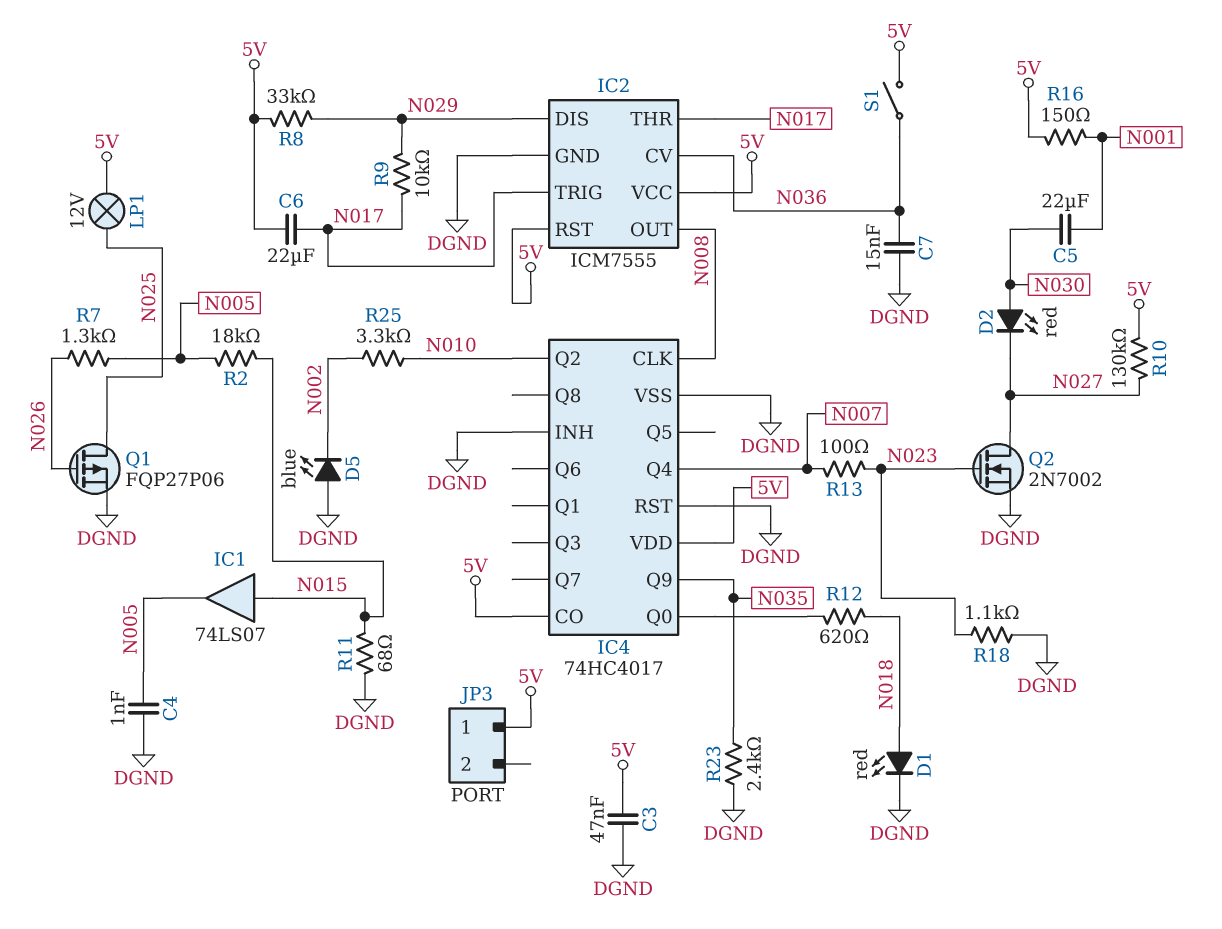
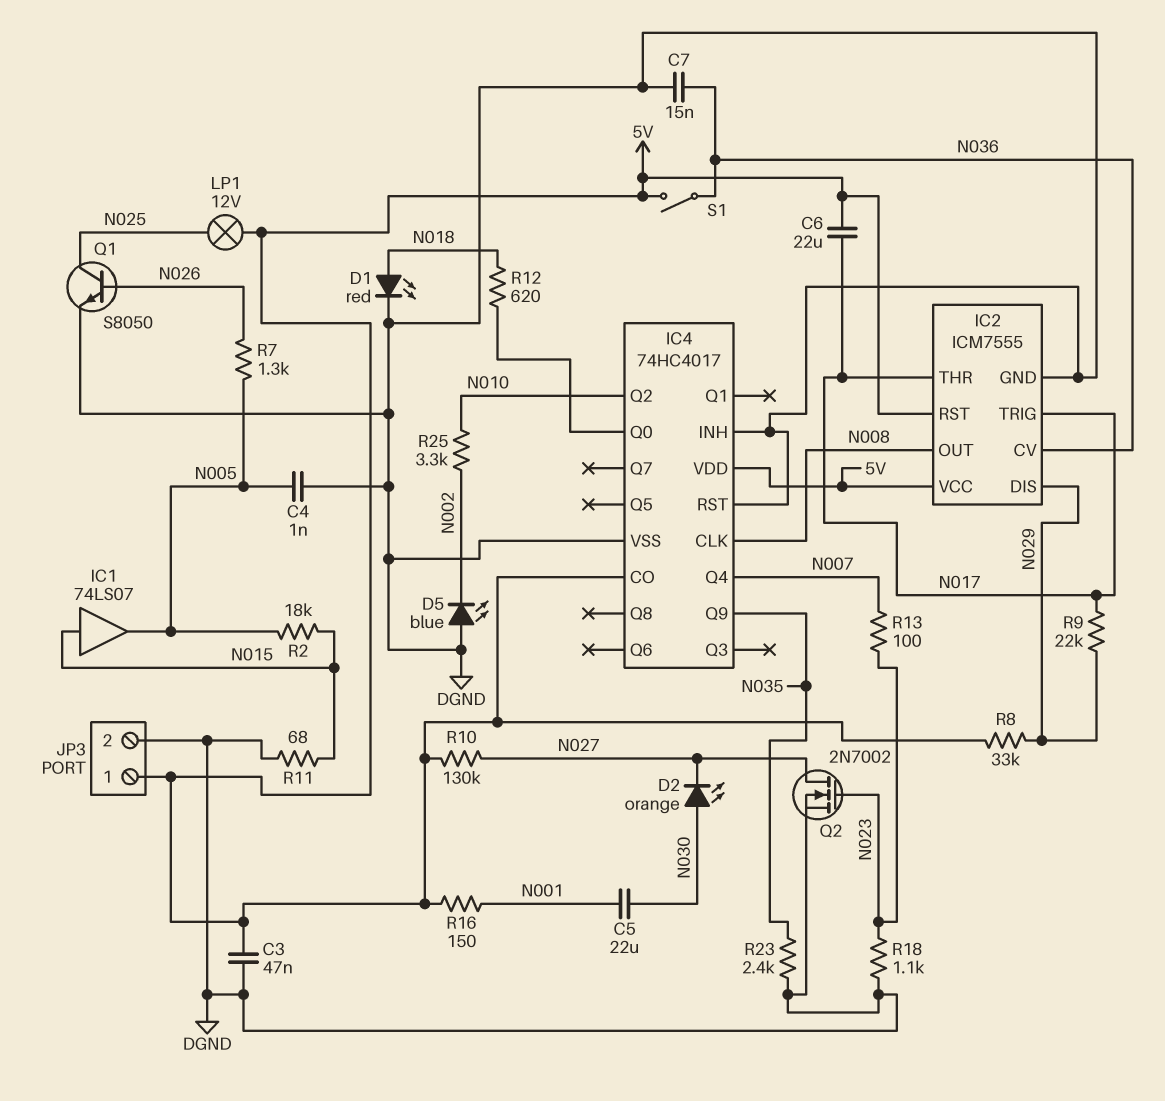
D2: LED red (A N030, K N027) -> LED orange (A N030, K N027)
JP3 pin 2: none -> DGND
Q1: PMOS FQP27P06 (G N026, D N025, S DGND) -> NPN S8050 (B N026, C N025, E DGND)
R9: 10k (N017, N029) -> 22k (N017, N029)

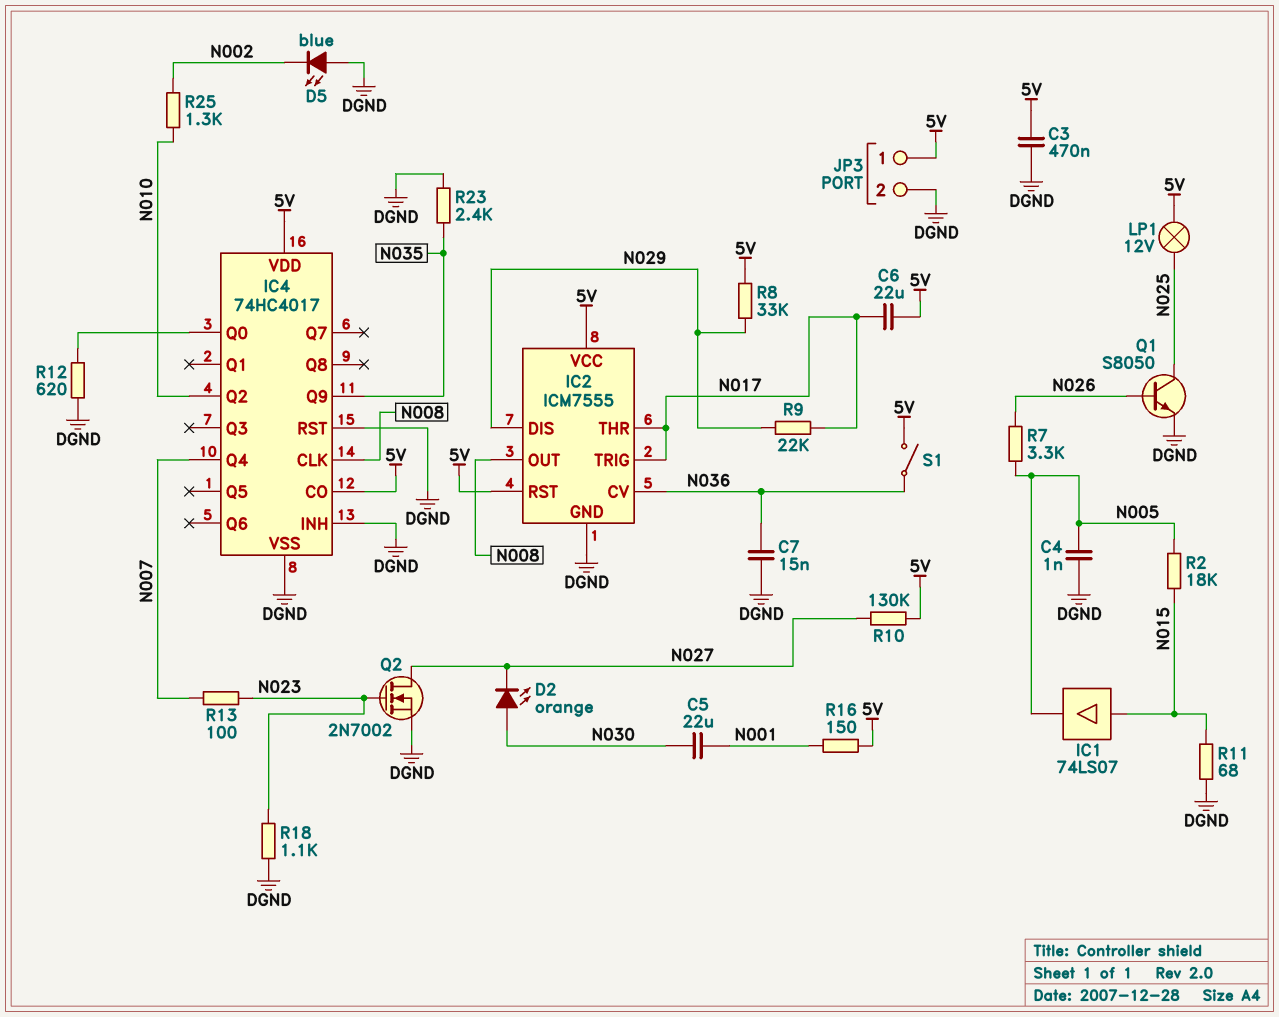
C3: 47nF (5V, DGND) -> 470nF (5V, DGND)
D1: LED red (A N018, K DGND) -> none
R7: 1.3k (N005, N026) -> 3.3k (N005, N026)
R12: 620 (IC4/Q0, N018) -> 620 (DGND, IC4/Q0)
R25: 3.3k (N002, N010) -> 1.3k (N002, N010)

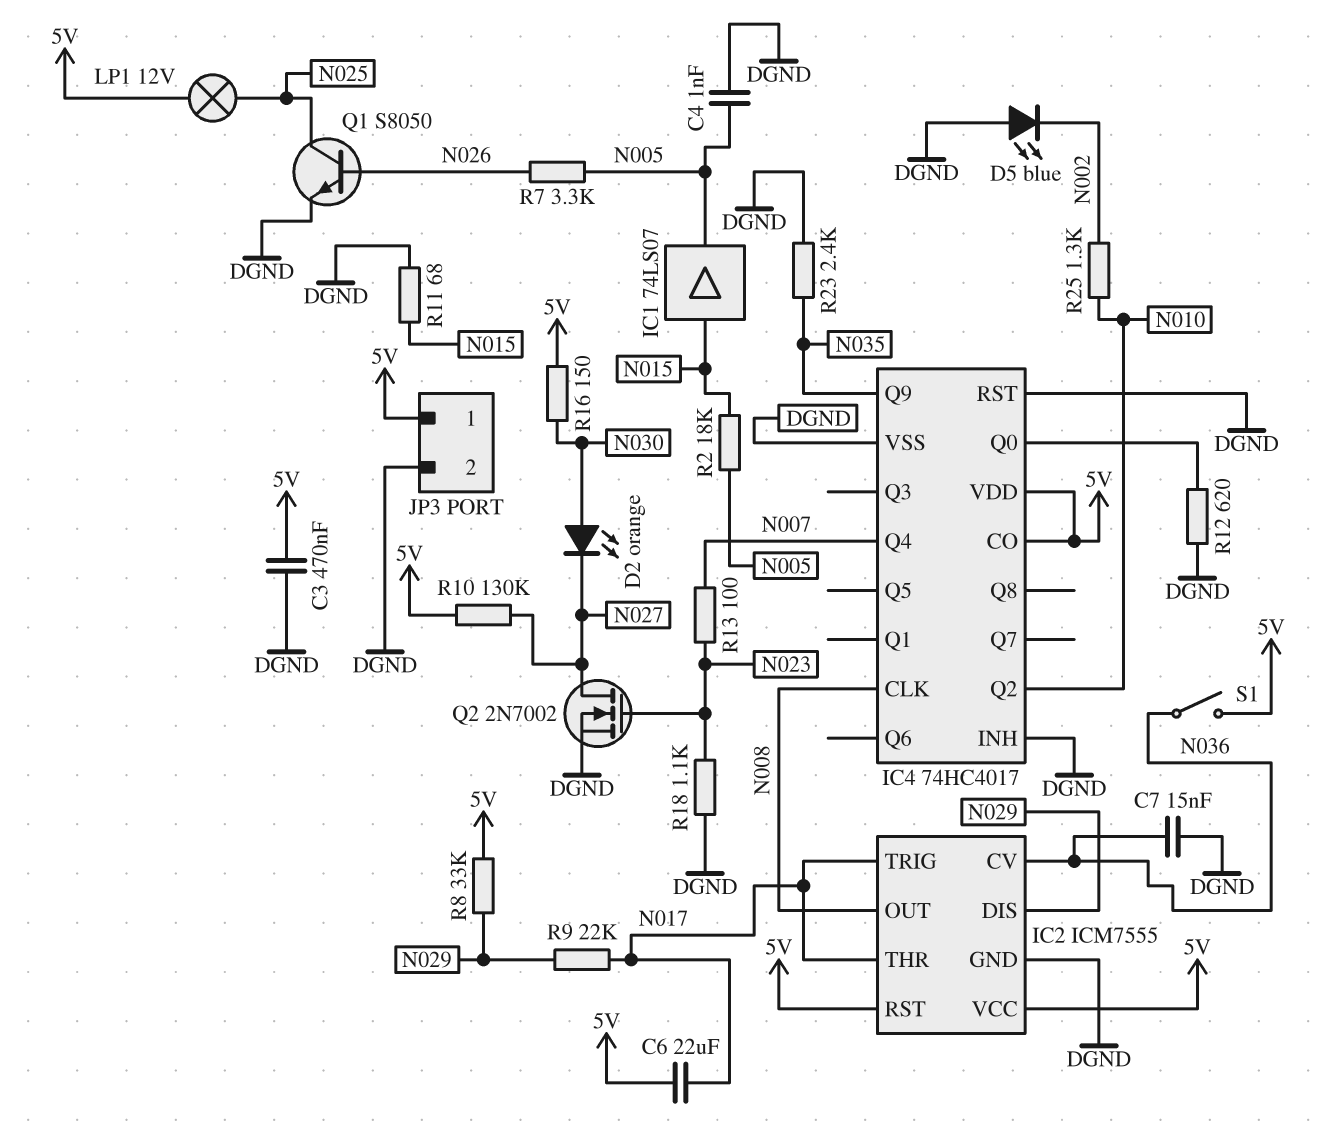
C5: 22uF (N001, N030) -> none
R16: 150 (5V, N001) -> 150 (5V, N030)

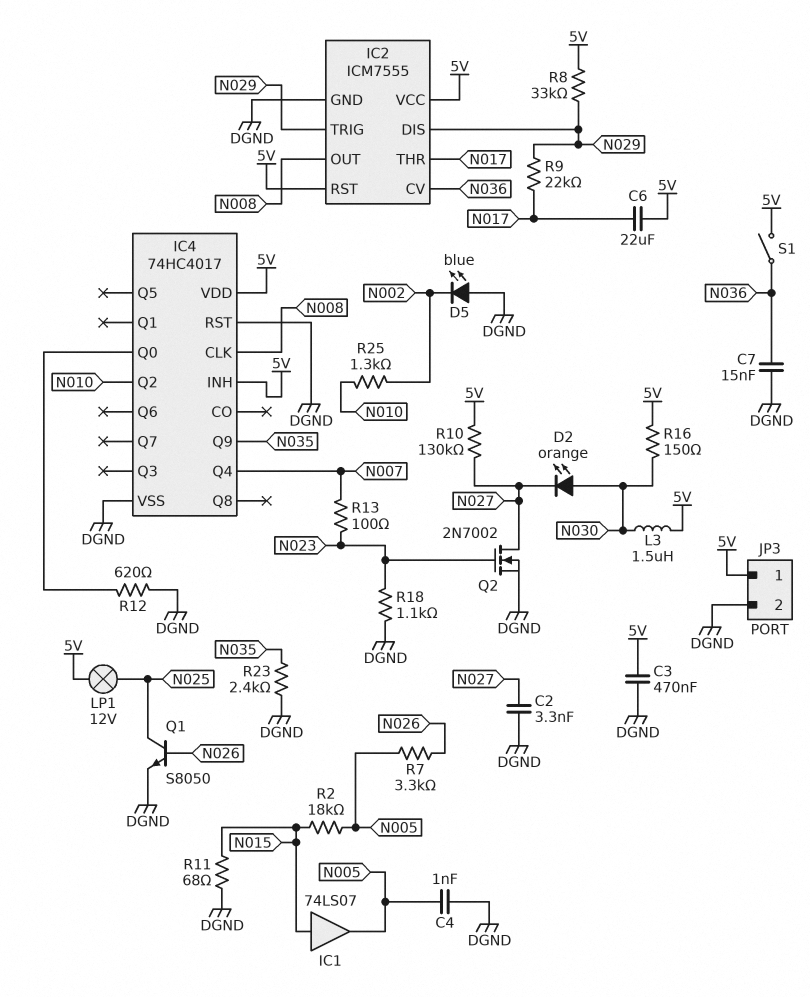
C2: none -> 3.3nF (DGND, N027)
IC2 pin TRIG: N017 -> N029
IC4 pin CO: 5V -> none
IC4 pin INH: DGND -> 5V
L3: none -> 1.5uH (5V, N030)

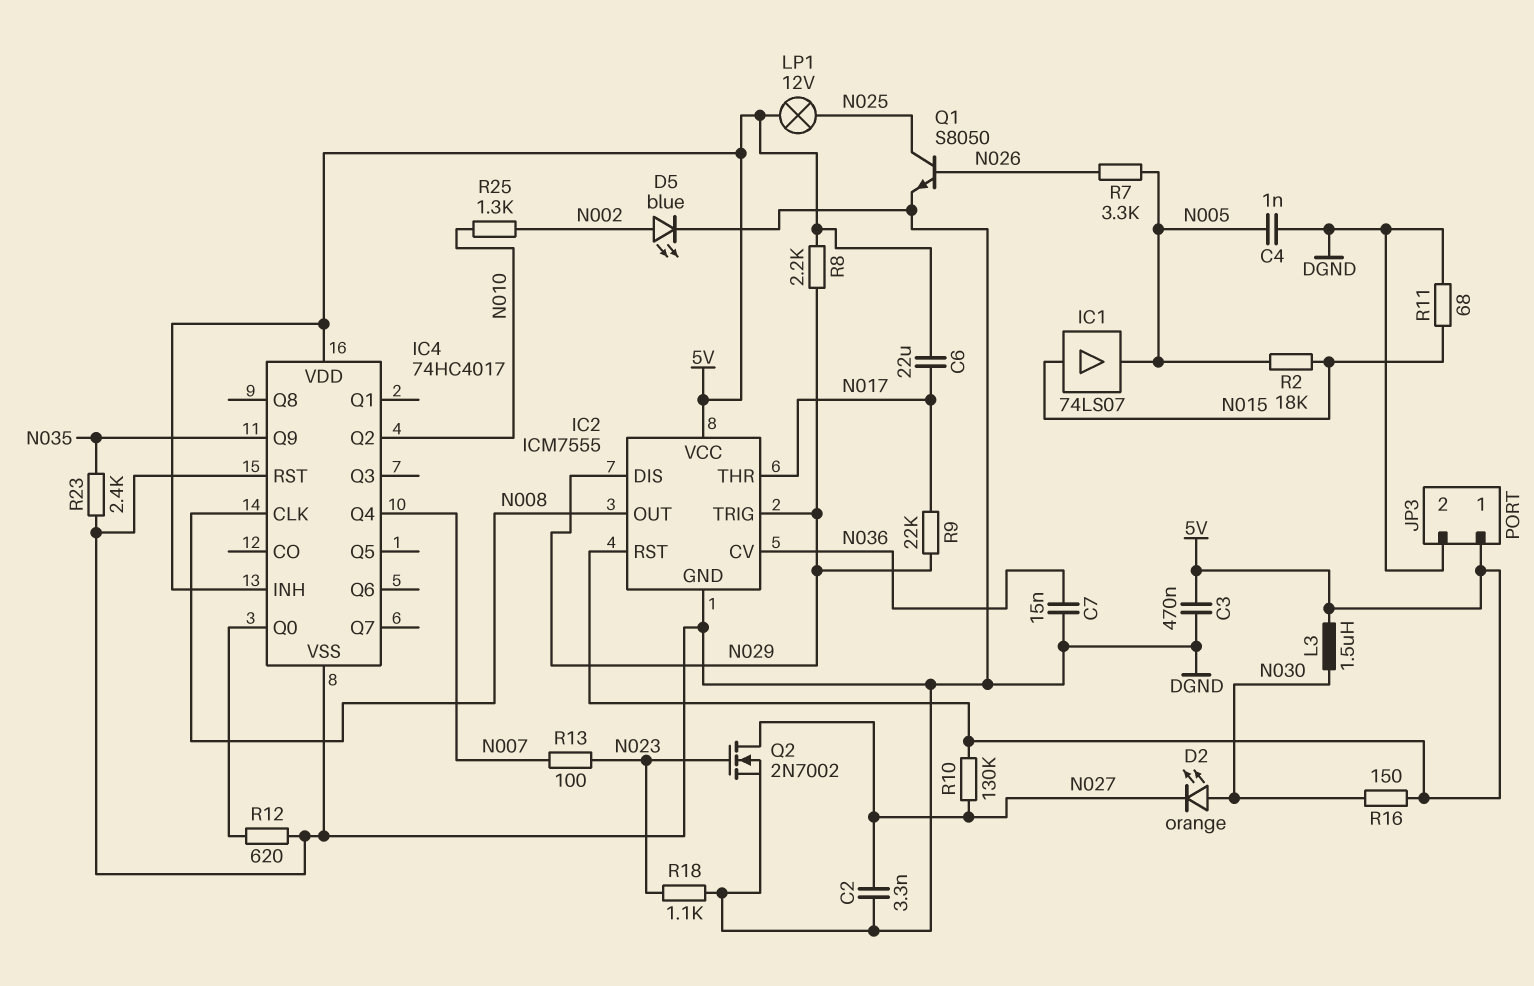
D5: LED blue (A DGND, K N002) -> LED blue (A N002, K DGND)
R8: 33k (5V, N029) -> 2.2k (5V, N029)
S1: switch (5V, N036) -> none

